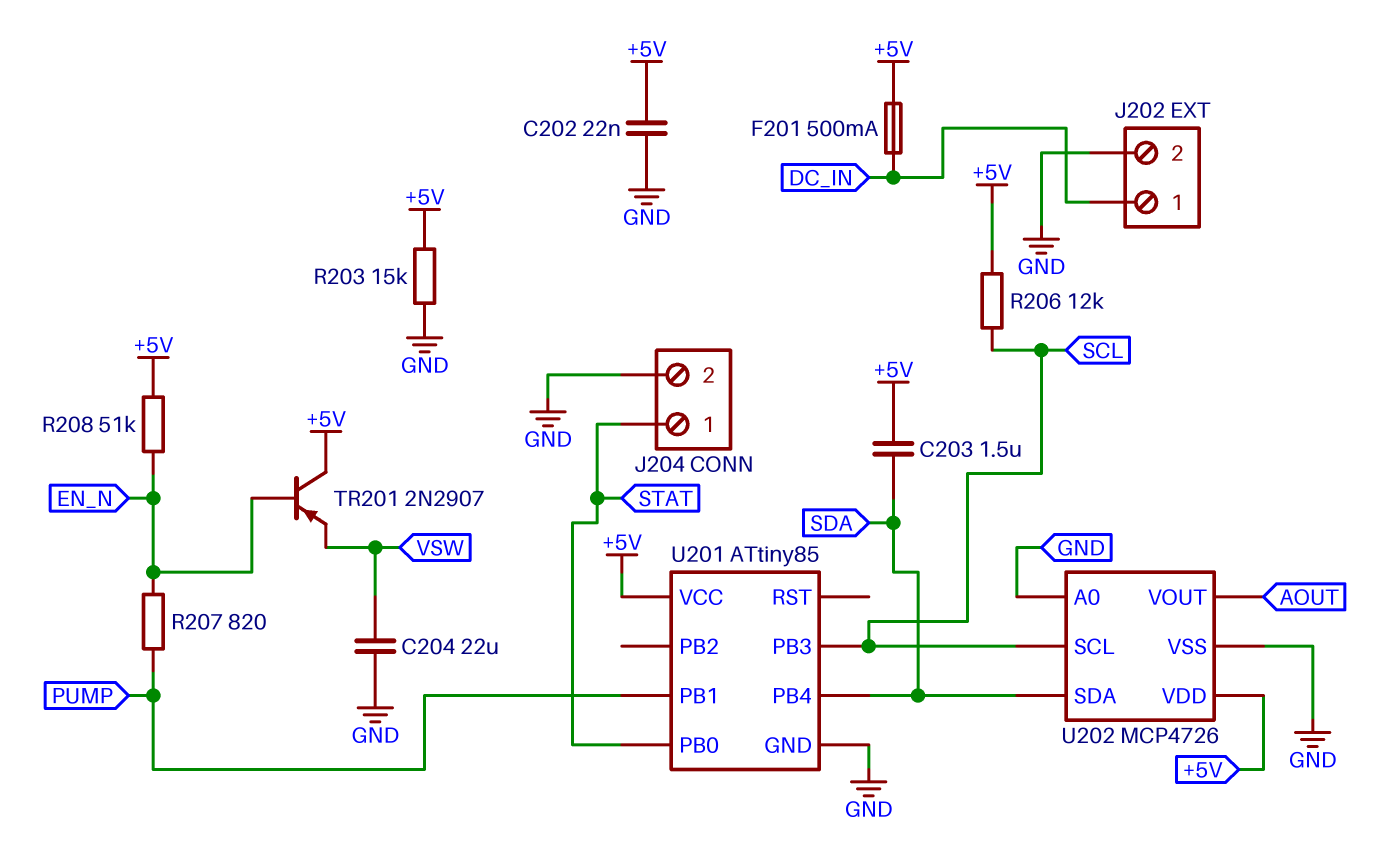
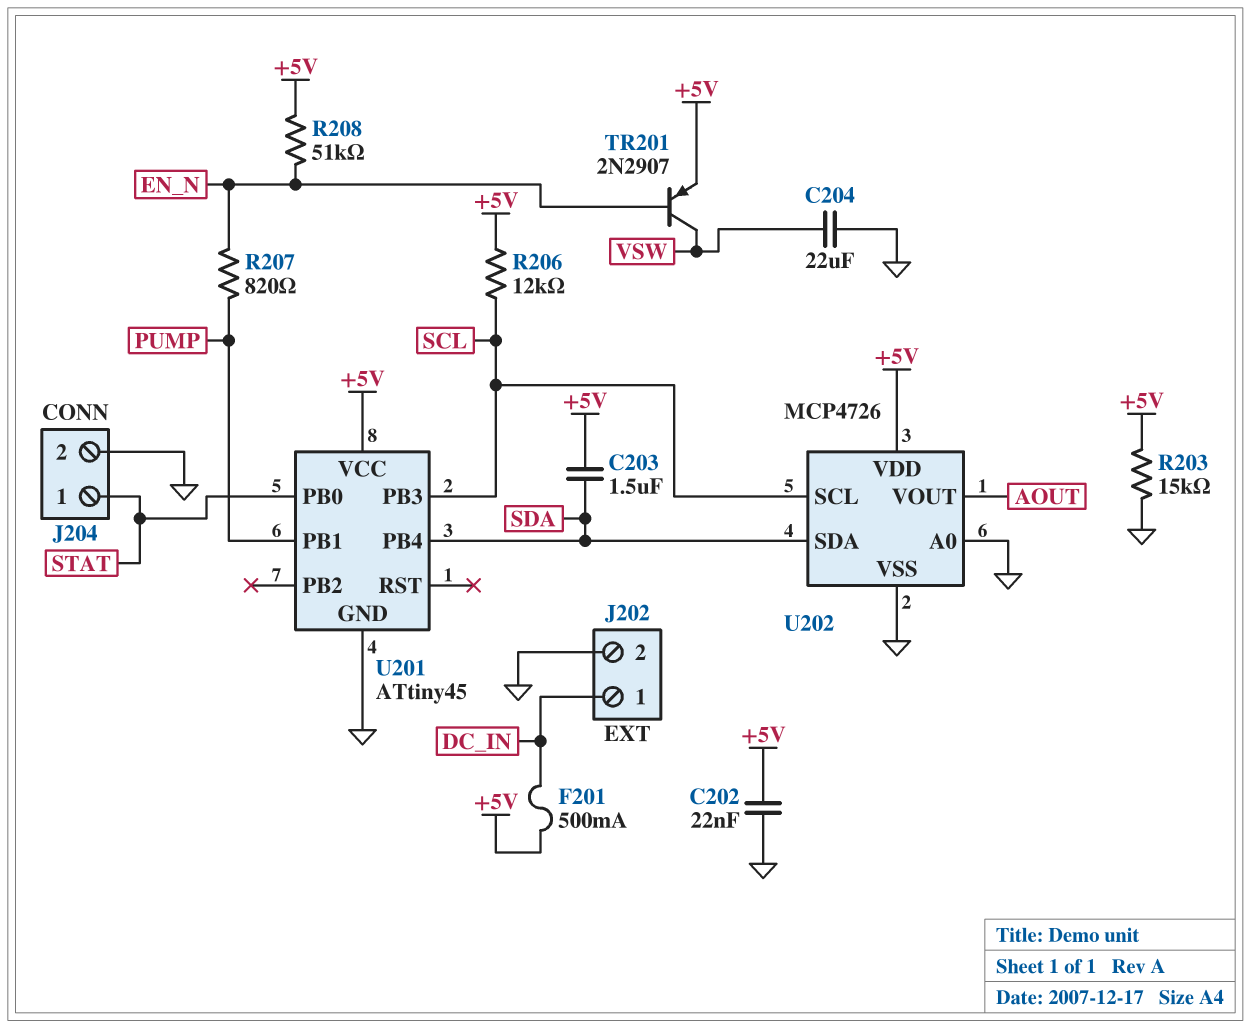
TR201: PNP 2N2907 (B EN_N, C +5V, E VSW) -> PNP 2N2907 (B EN_N, C VSW, E +5V)
U201: ATtiny85 -> ATtiny45

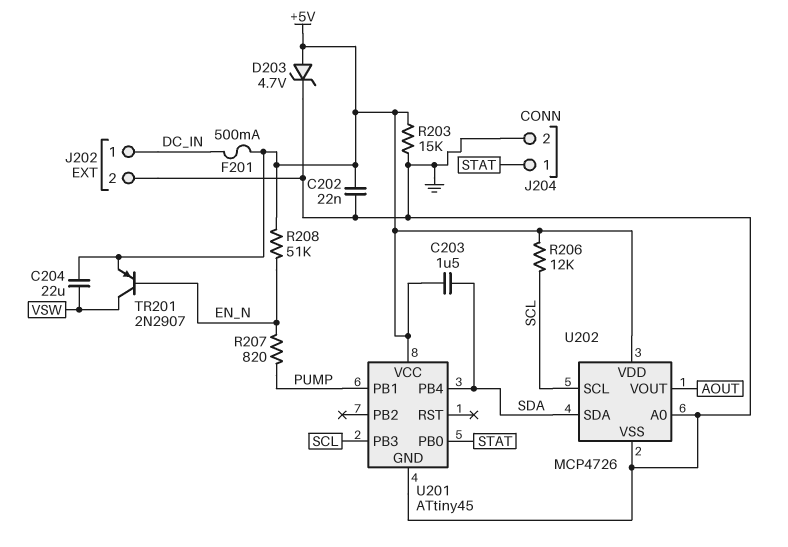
C204: 22uF (GND, VSW) -> 22uF (+5V, VSW)
D203: none -> zener 4.7V (A +5V, K GND)

